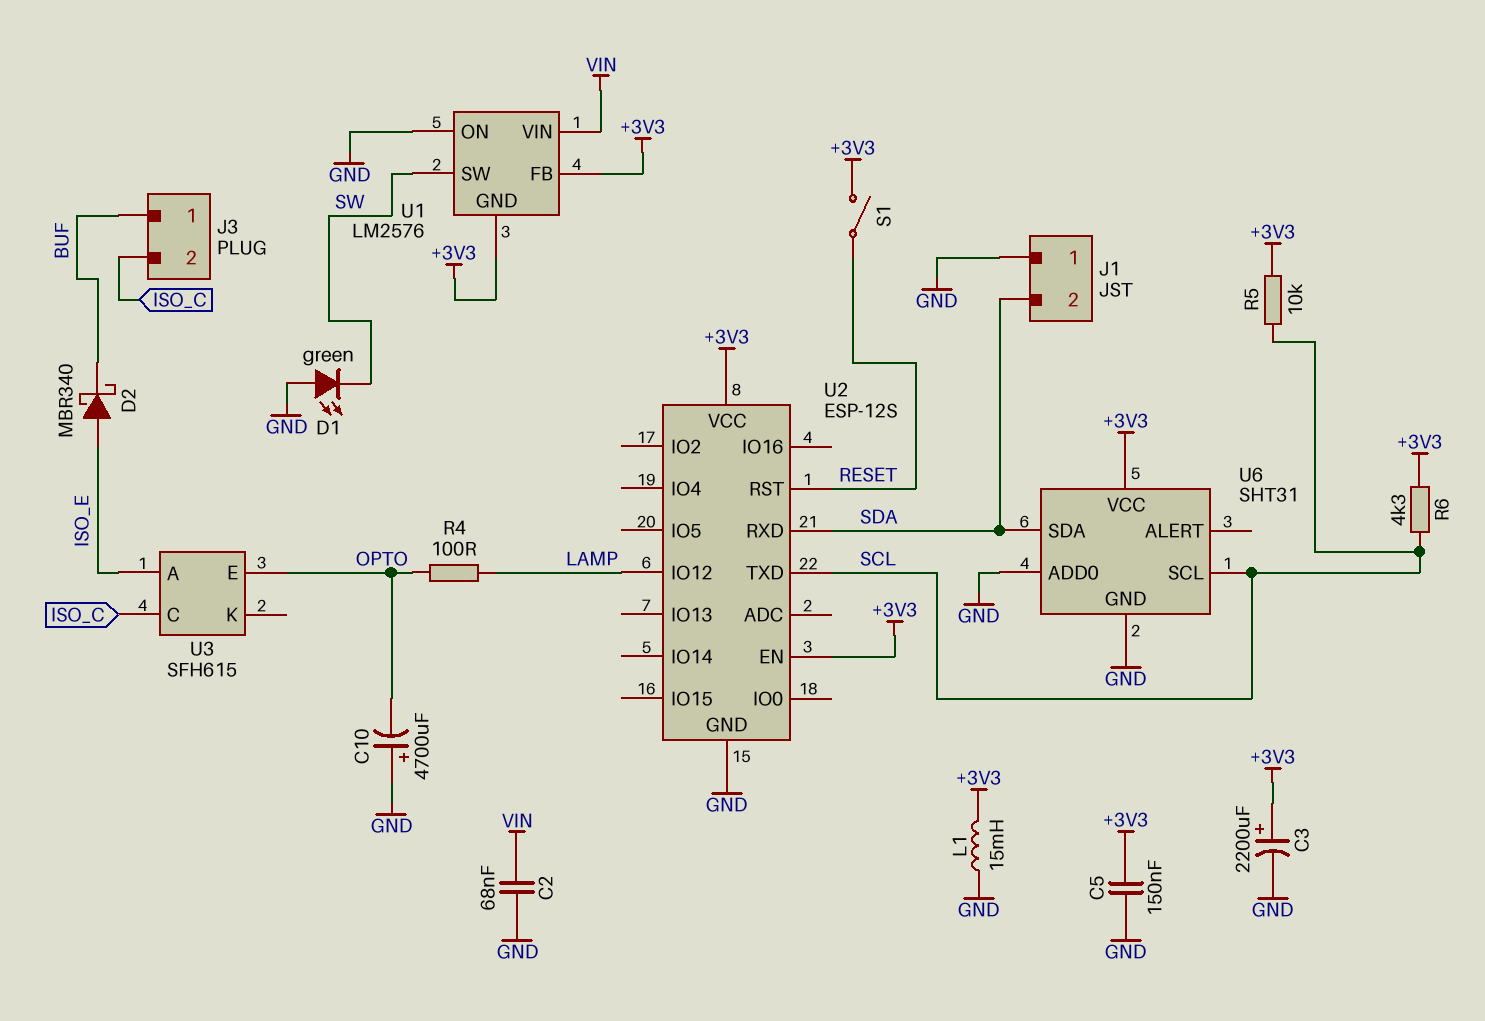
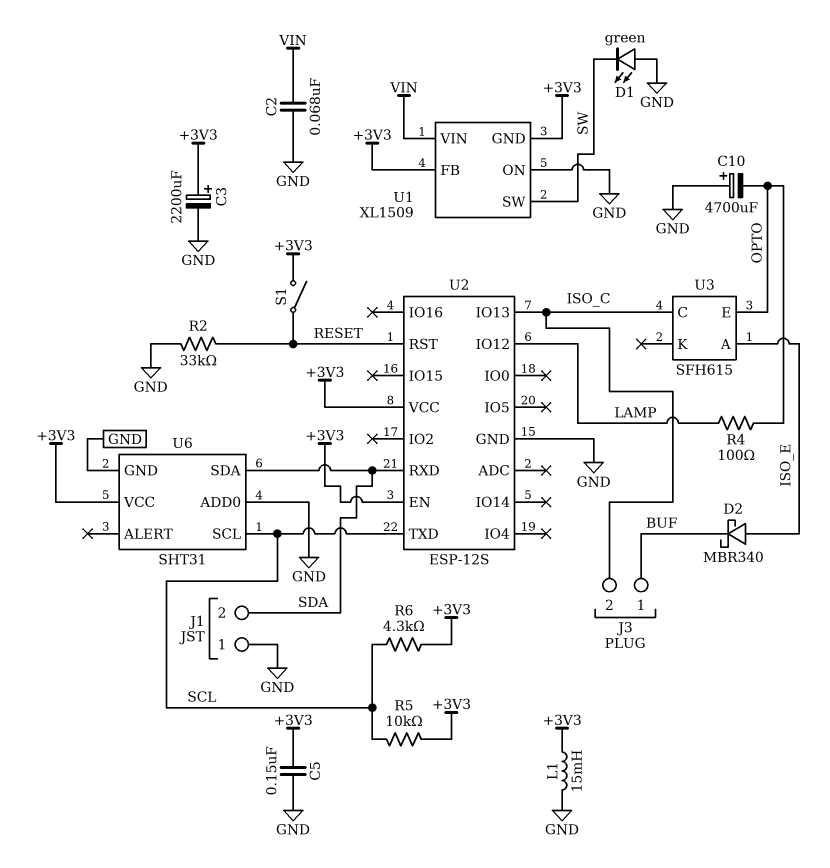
R2: none -> 33k (GND, RESET)
U1: LM2576 -> XL1509
U2 pin IO13: none -> ISO_C

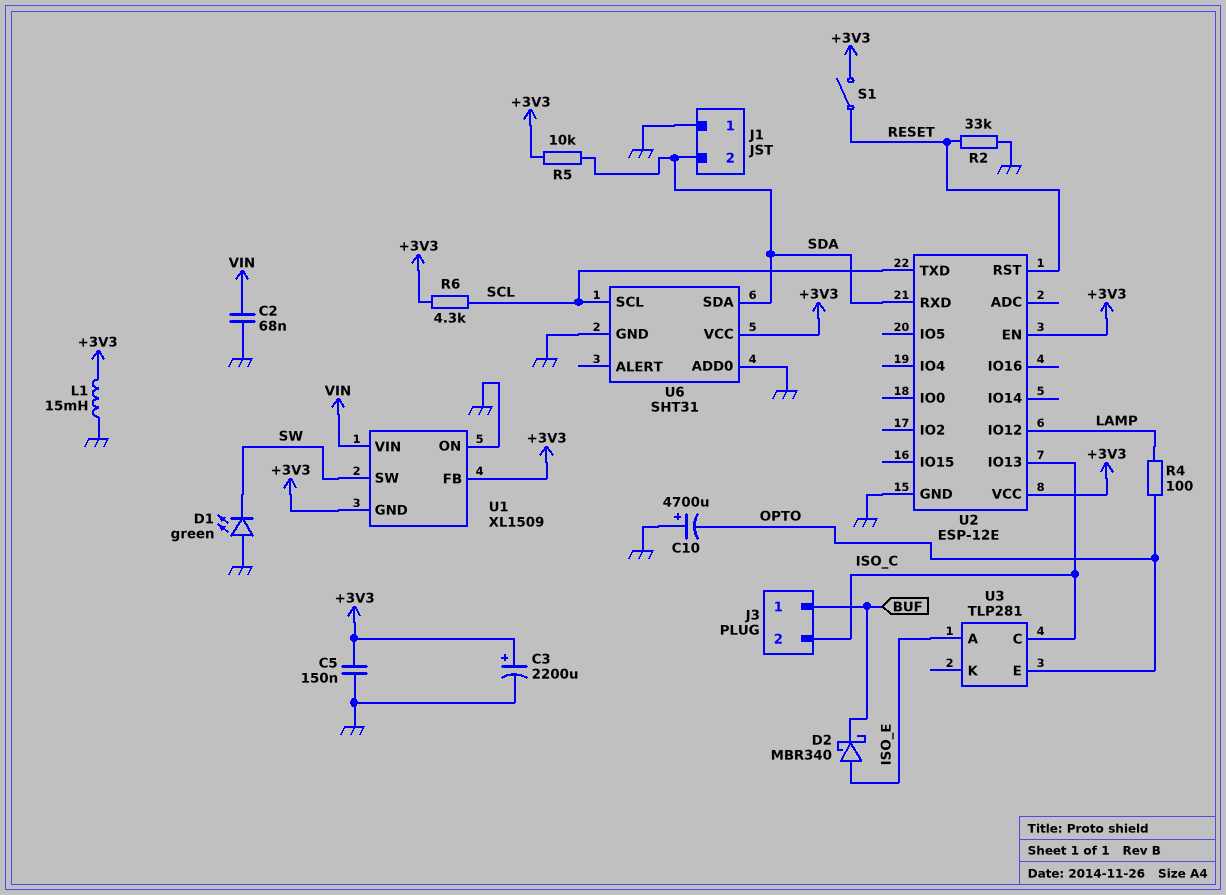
R5: 10k (+3V3, SCL) -> 10k (+3V3, SDA)
U2: ESP-12S -> ESP-12E
U3: SFH615 -> TLP281

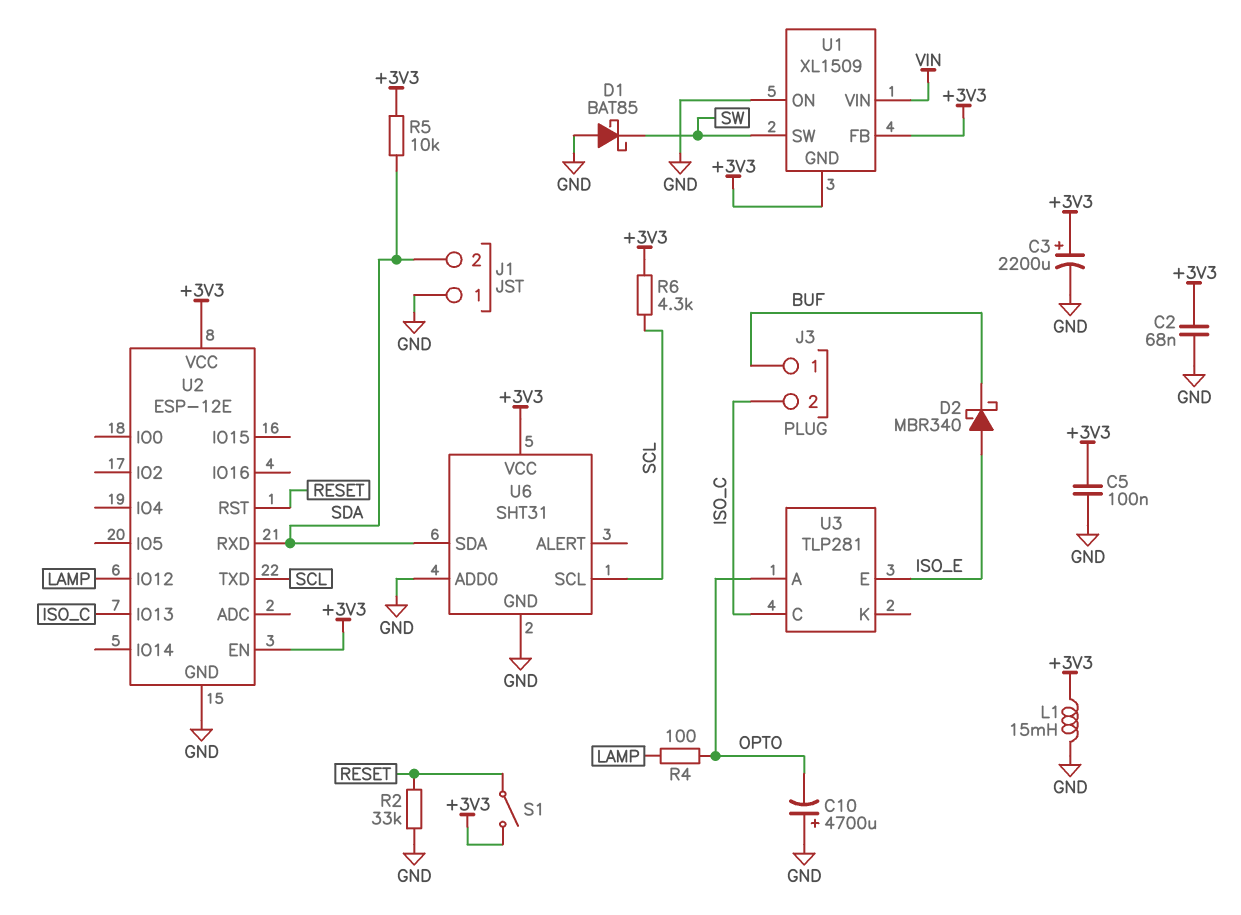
C2: 68nF (GND, VIN) -> 68nF (+3V3, GND)
C5: 150nF (+3V3, GND) -> 100nF (+3V3, GND)
D1: LED green (A GND, K SW) -> schottky BAT85 (A GND, K SW)
U3 pin A: ISO_E -> OPTO
U3 pin E: OPTO -> ISO_E

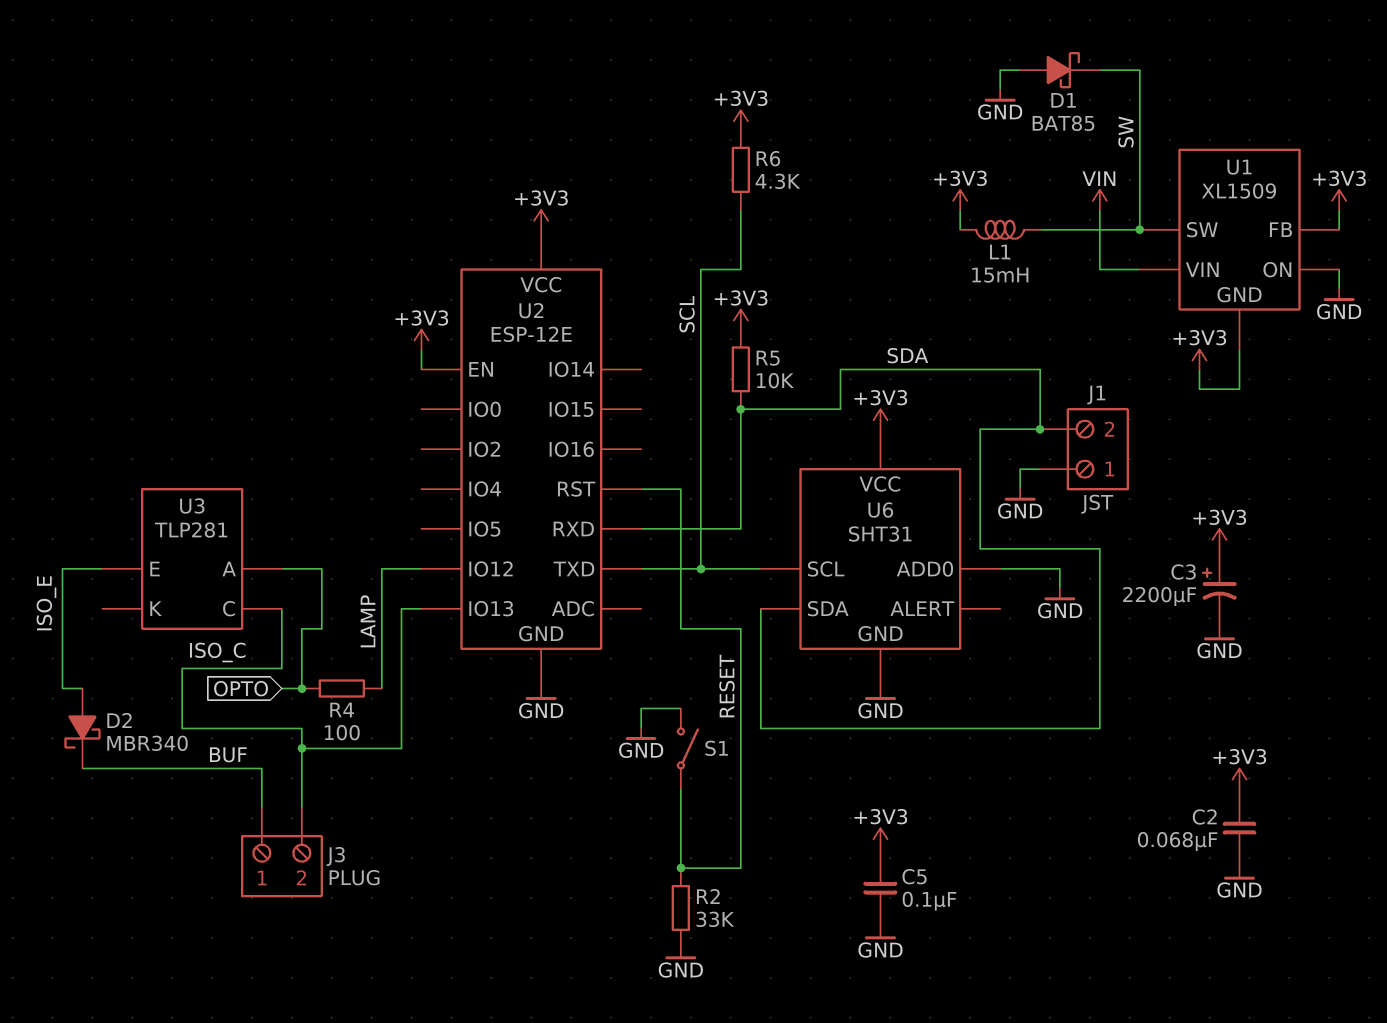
C10: 4700uF (plus GND, minus OPTO) -> none
L1: 15mH (+3V3, GND) -> 15mH (+3V3, SW)
S1: switch (+3V3, RESET) -> switch (GND, RESET)

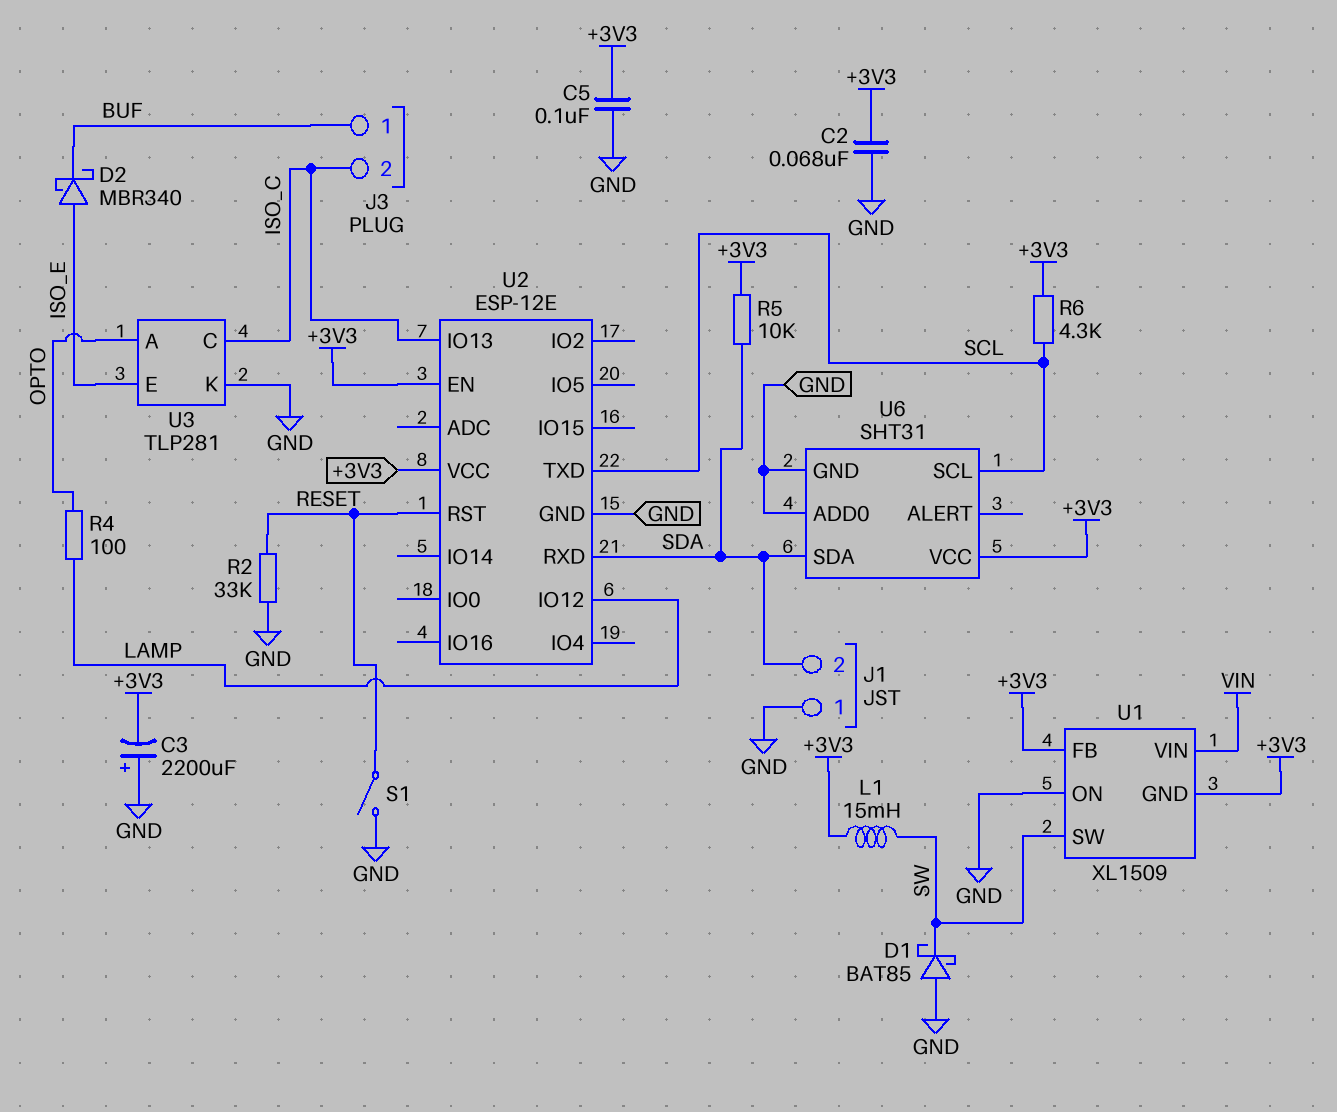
C3: 2200uF (plus +3V3, minus GND) -> 2200uF (plus GND, minus +3V3)
U3 pin K: none -> GND

